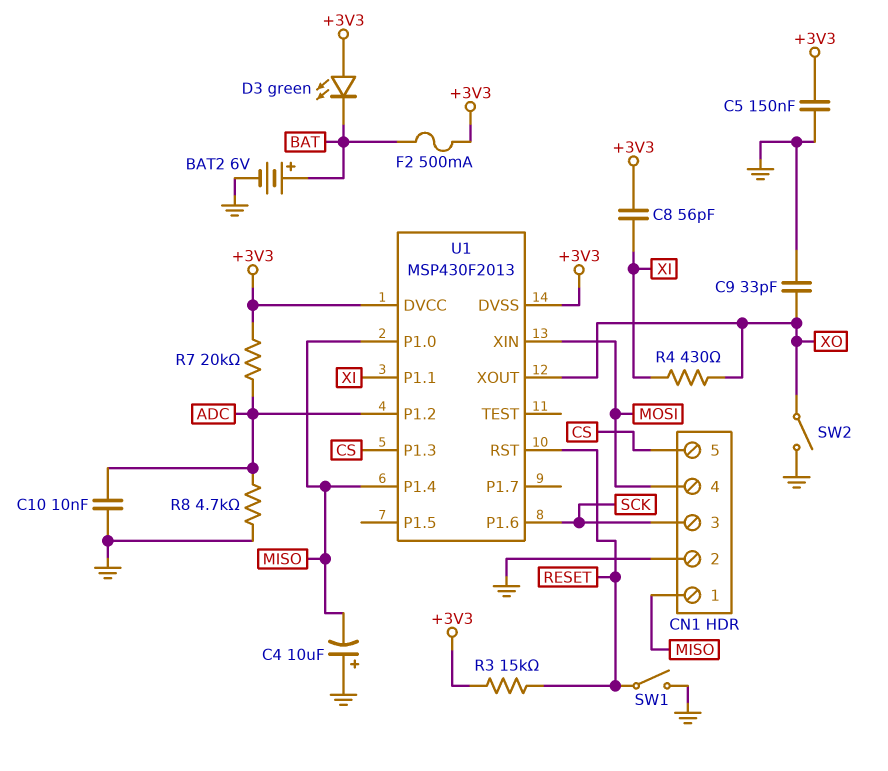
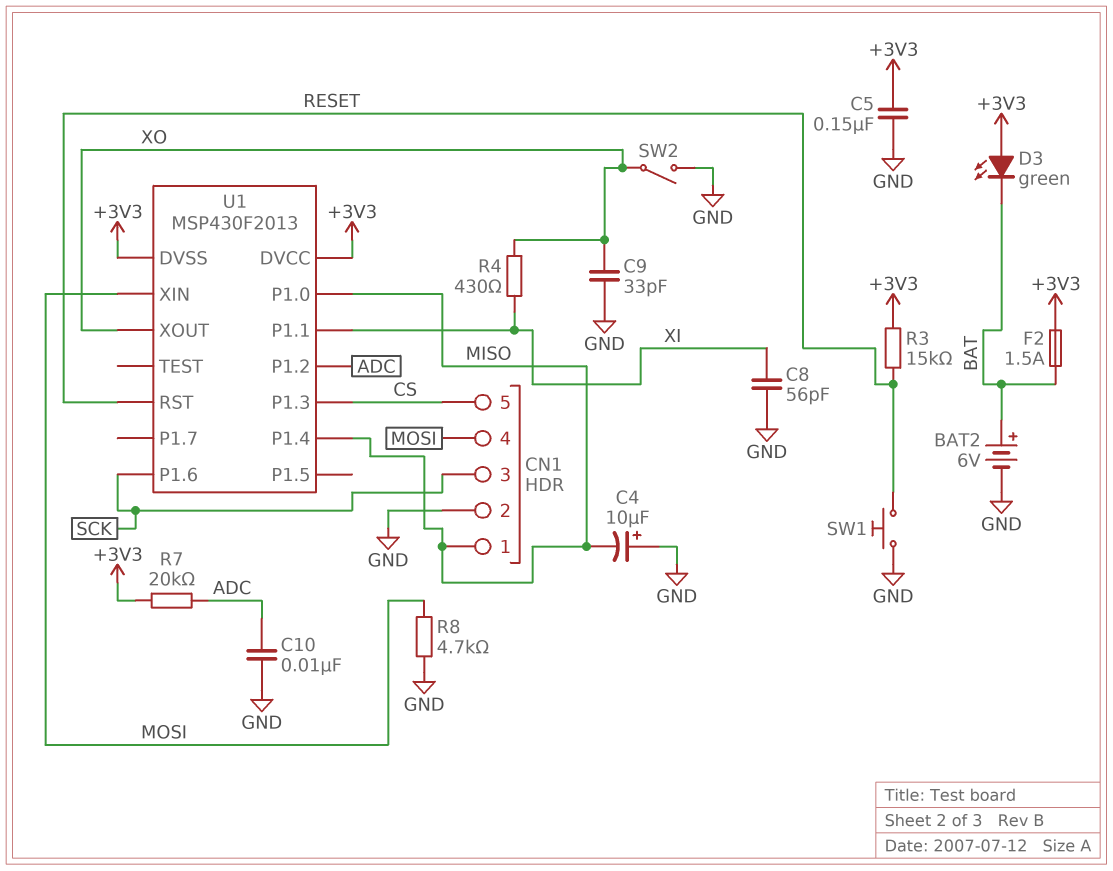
C8: 56pF (+3V3, XI) -> 56pF (GND, XI)
F2: 500mA (+3V3, BAT) -> 1.5A (+3V3, BAT)
R8: 4.7k (ADC, GND) -> 4.7k (GND, MOSI)
SW1: switch (GND, RESET) -> button (GND, RESET)

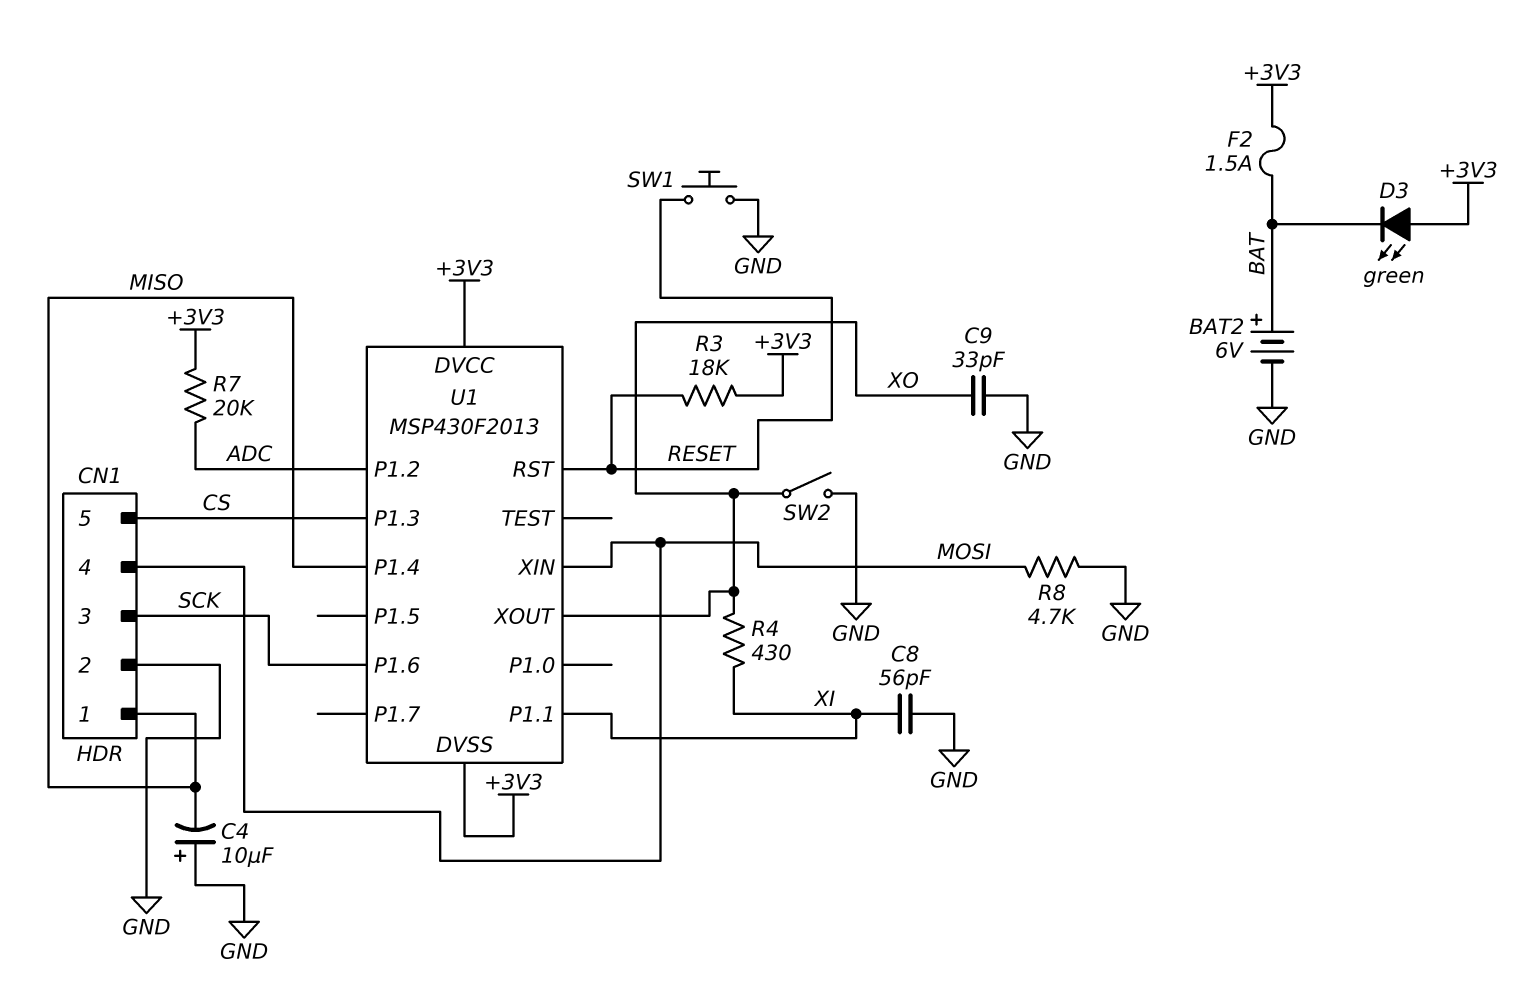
C5: 150nF (+3V3, GND) -> none
C10: 10nF (ADC, GND) -> none
R3: 15k (+3V3, RESET) -> 18k (+3V3, RESET)
U1 pin P1.0: MISO -> none

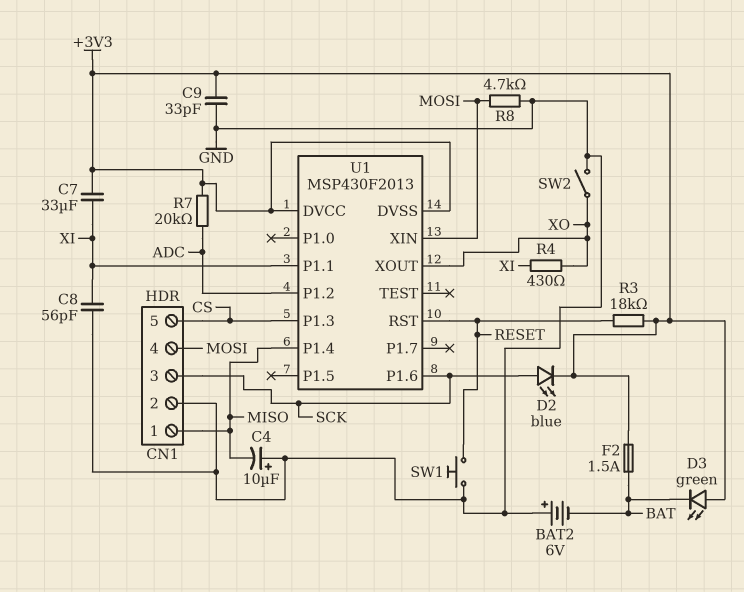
BAT2: 6V (plus BAT, minus GND) -> 6V (plus GND, minus BAT)
C7: none -> 33uF (+3V3, XI)
C9: 33pF (GND, XO) -> 33pF (+3V3, GND)
D2: none -> LED blue (A SCK, K +3V3)

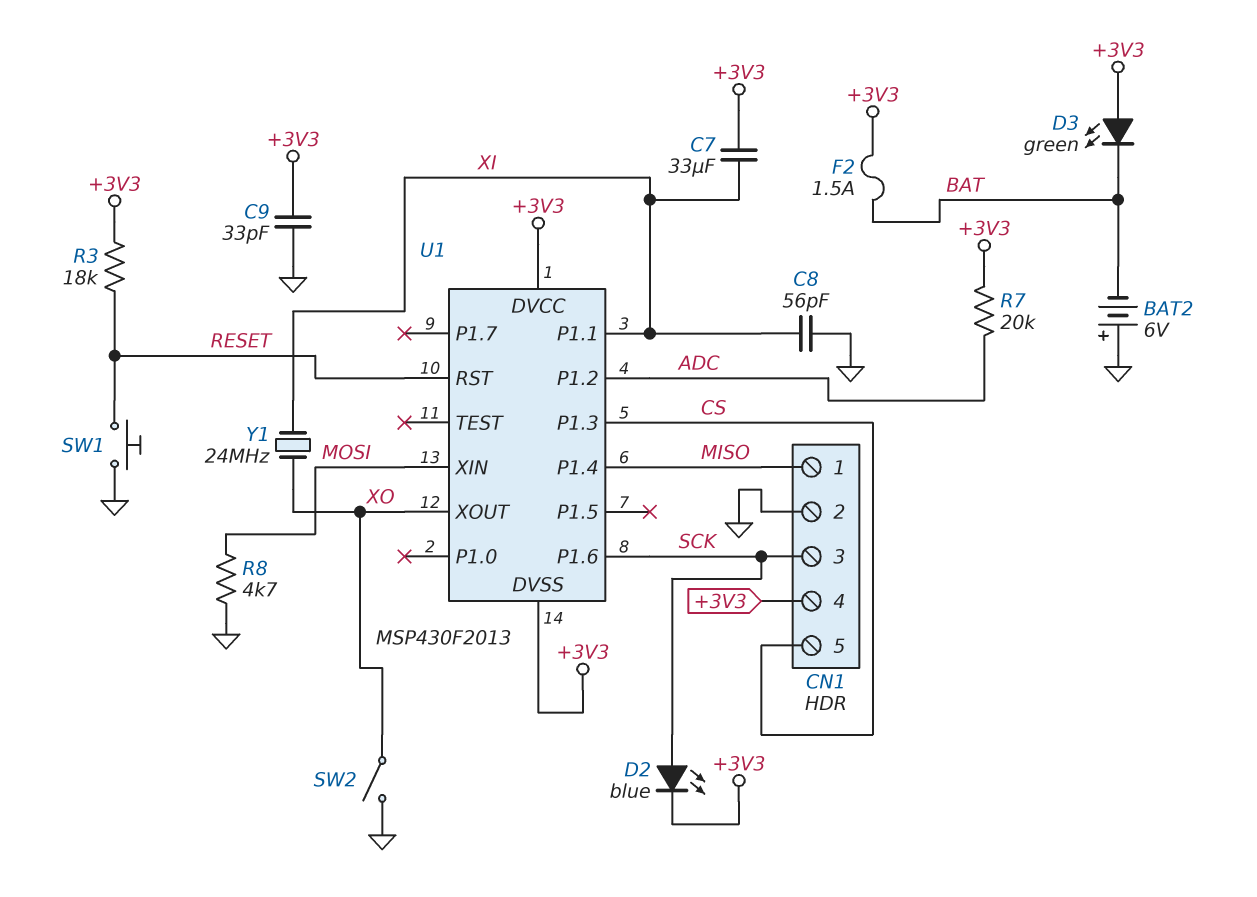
C4: 10uF (plus GND, minus MISO) -> none
CN1 pin 4: MOSI -> +3V3
R4: 430 (XI, XO) -> none
Y1: none -> 24MHz (XI, XO)

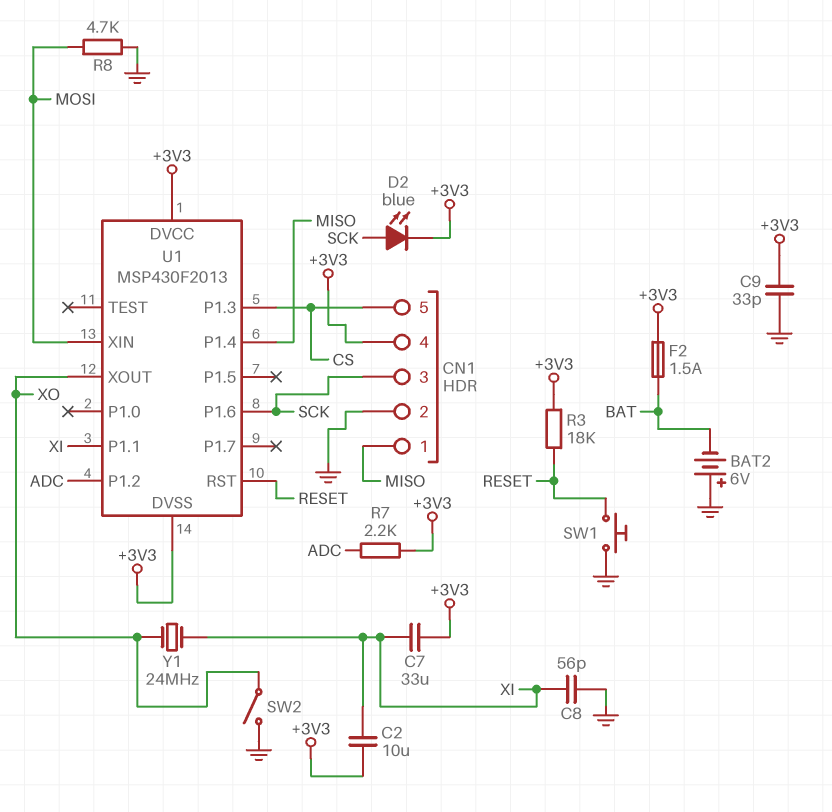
C2: none -> 10uF (+3V3, XI)
D3: LED green (A +3V3, K BAT) -> none
R7: 20k (+3V3, ADC) -> 2.2k (+3V3, ADC)

